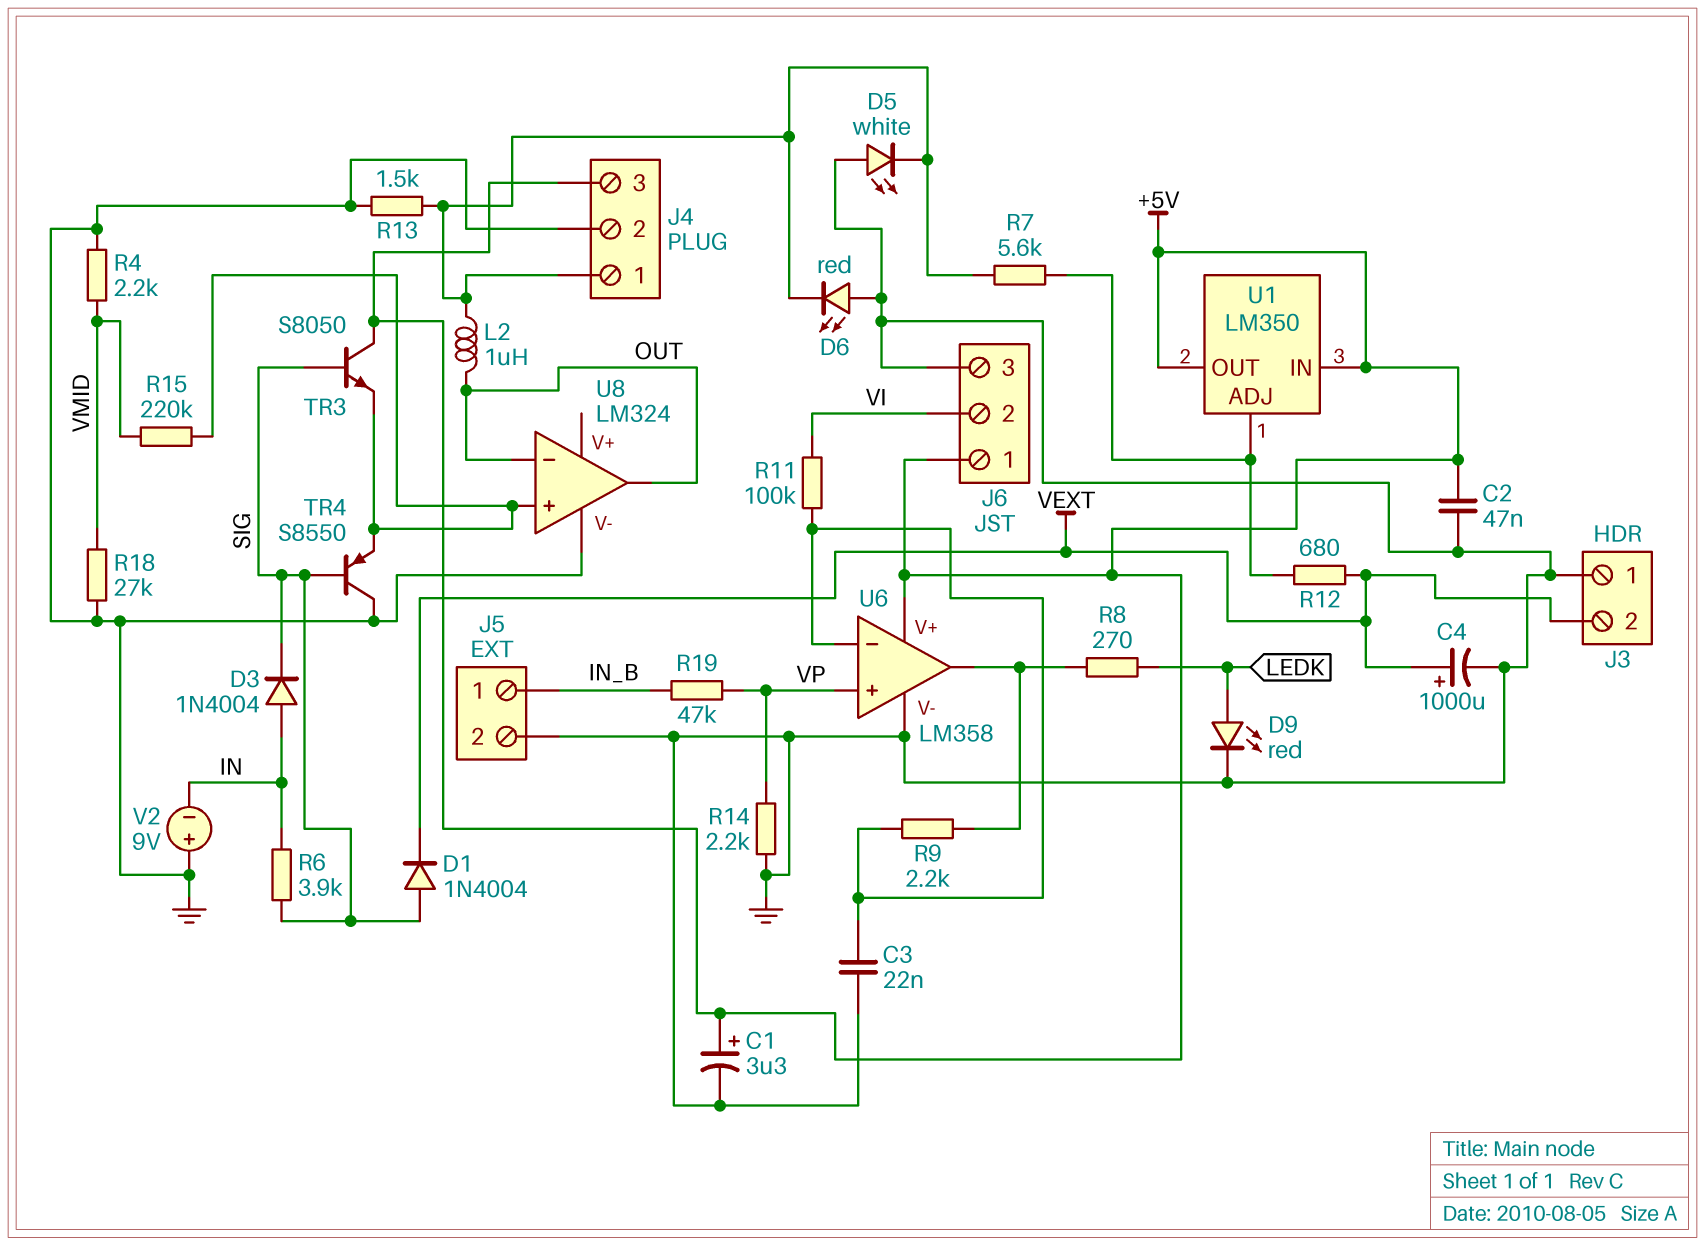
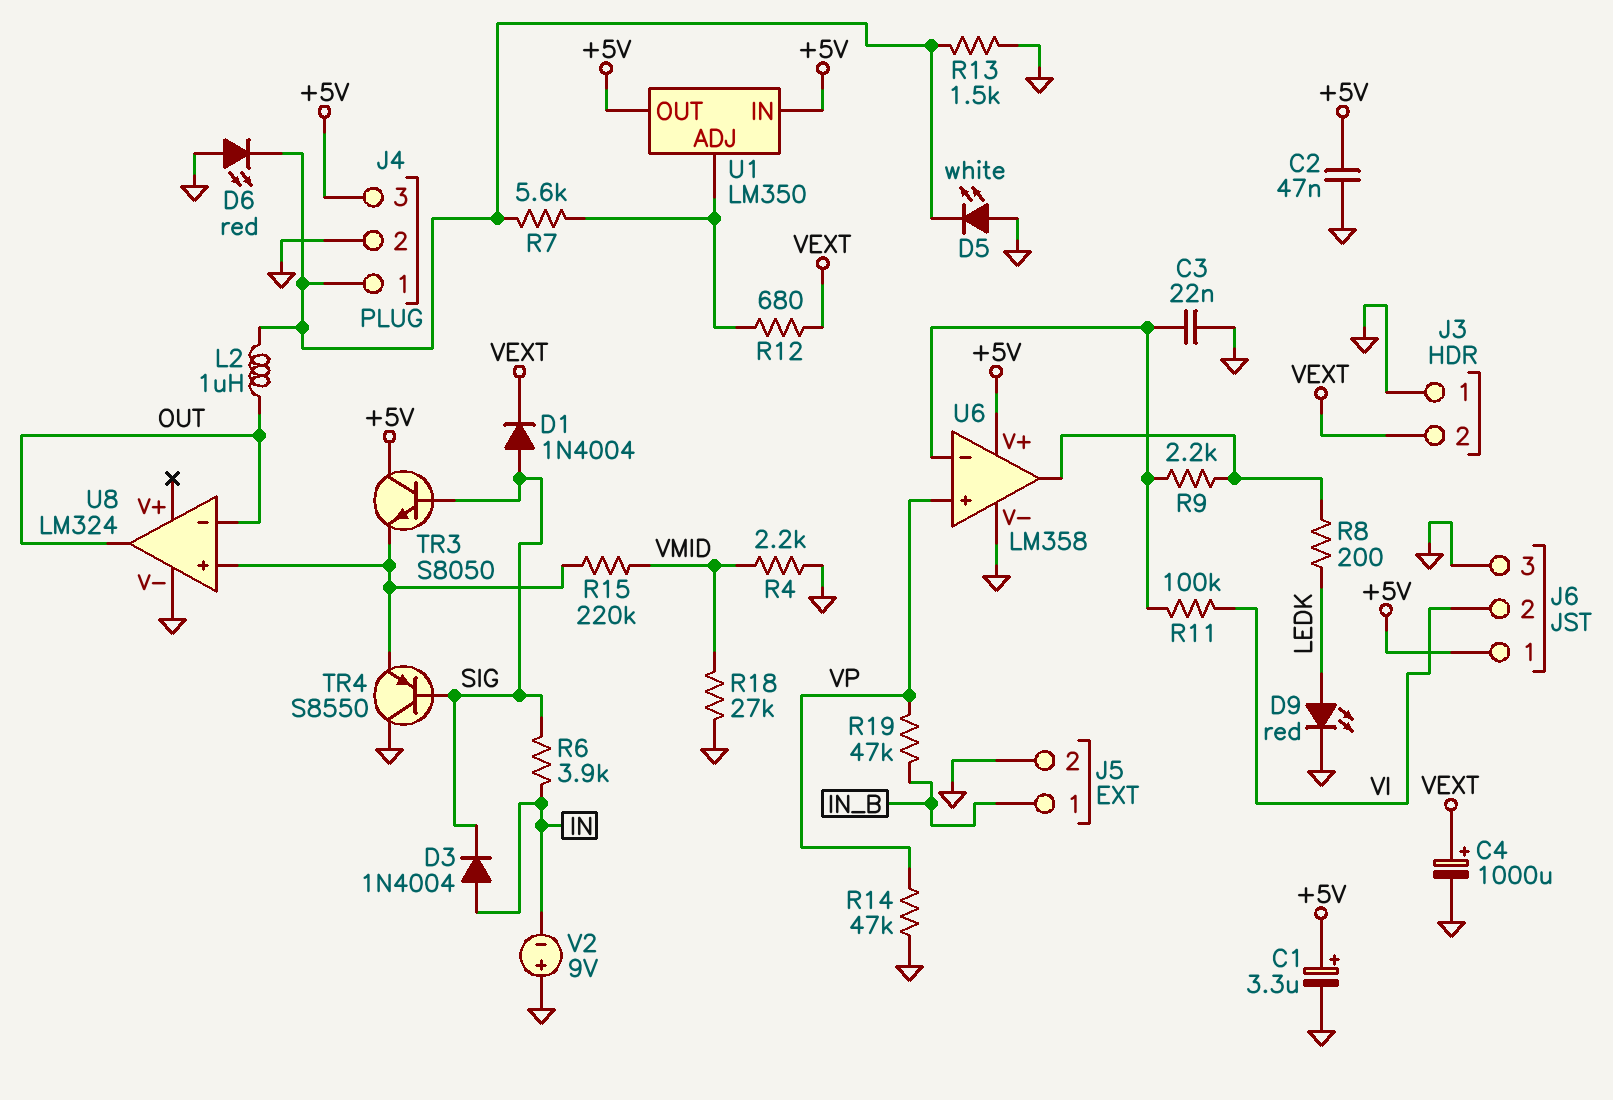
R8: 270 (LEDK, U6/out) -> 200 (LEDK, U6/out)
R14: 2.2k (GND, VP) -> 47k (GND, VP)

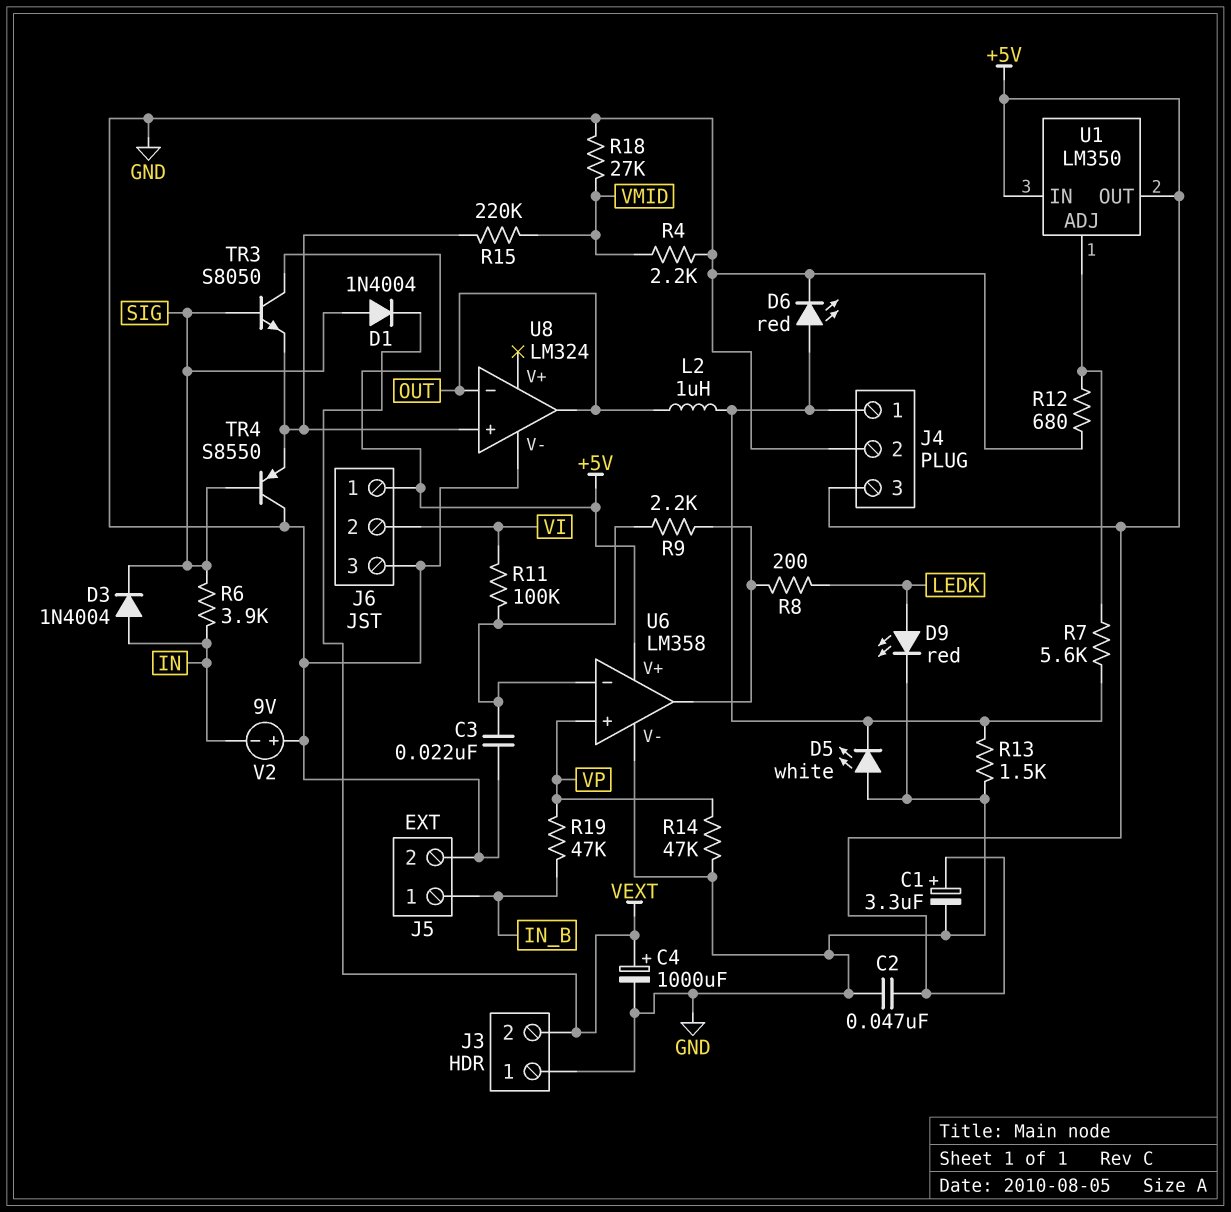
D6: LED red (A GND, K J4/1) -> LED red (A J4/1, K GND)
R12: 680 (U1/ADJ, VEXT) -> 680 (GND, U1/ADJ)

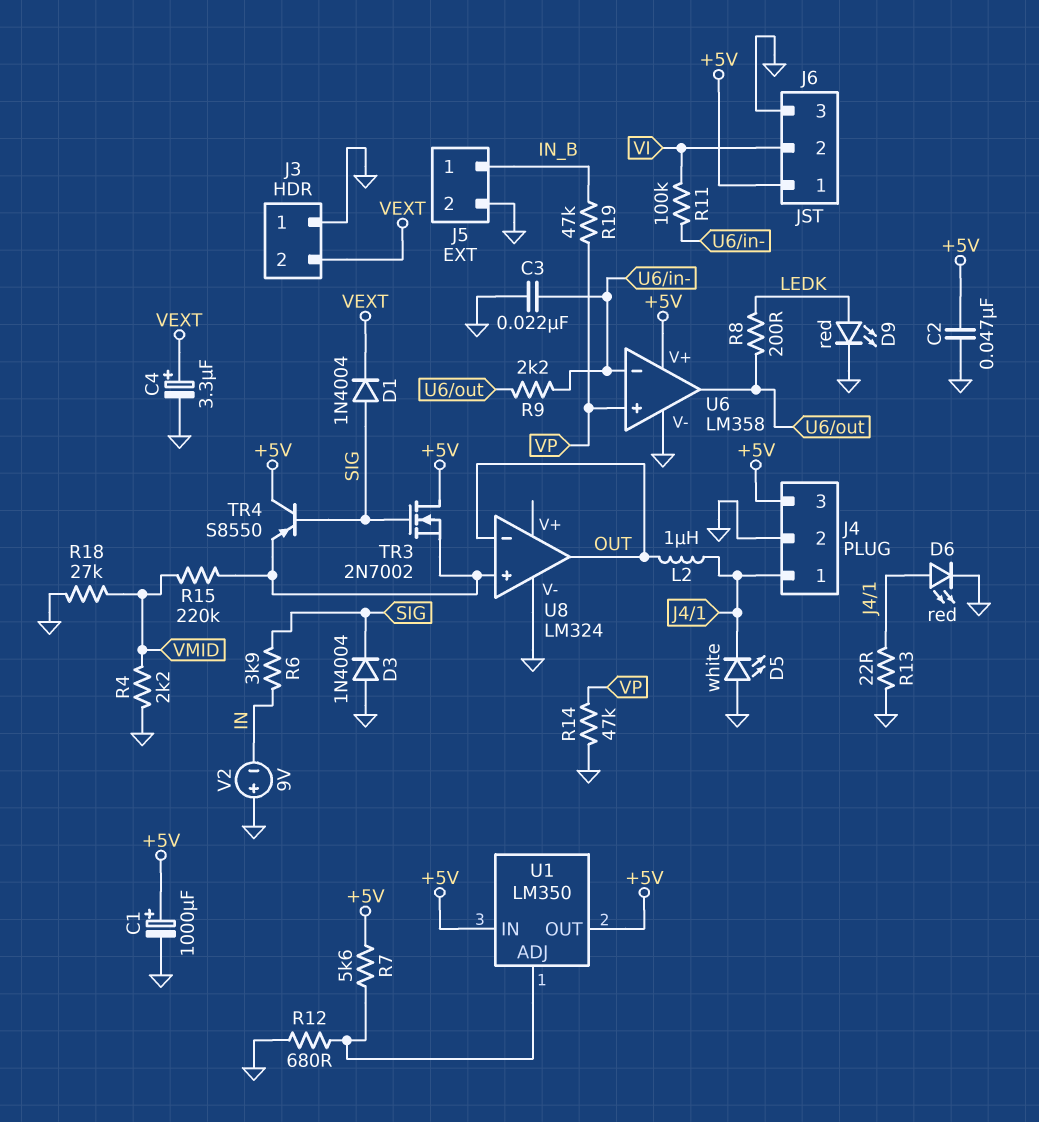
C1: 3.3uF (plus +5V, minus GND) -> 1000uF (plus +5V, minus GND)
C4: 1000uF (plus VEXT, minus GND) -> 3.3uF (plus VEXT, minus GND)
D3: diode 1N4004 (A IN, K SIG) -> diode 1N4004 (A GND, K SIG)
R7: 5.6k (J4/1, U1/ADJ) -> 5.6k (+5V, U1/ADJ)
R13: 1.5k (GND, J4/1) -> 22 (GND, J4/1)
TR3: NPN S8050 (B SIG, C +5V, E U8/in+) -> NMOS 2N7002 (G SIG, D +5V, S U8/in+)
TR4: PNP S8550 (B SIG, C GND, E U8/in+) -> PNP S8550 (B SIG, C +5V, E U8/in+)

